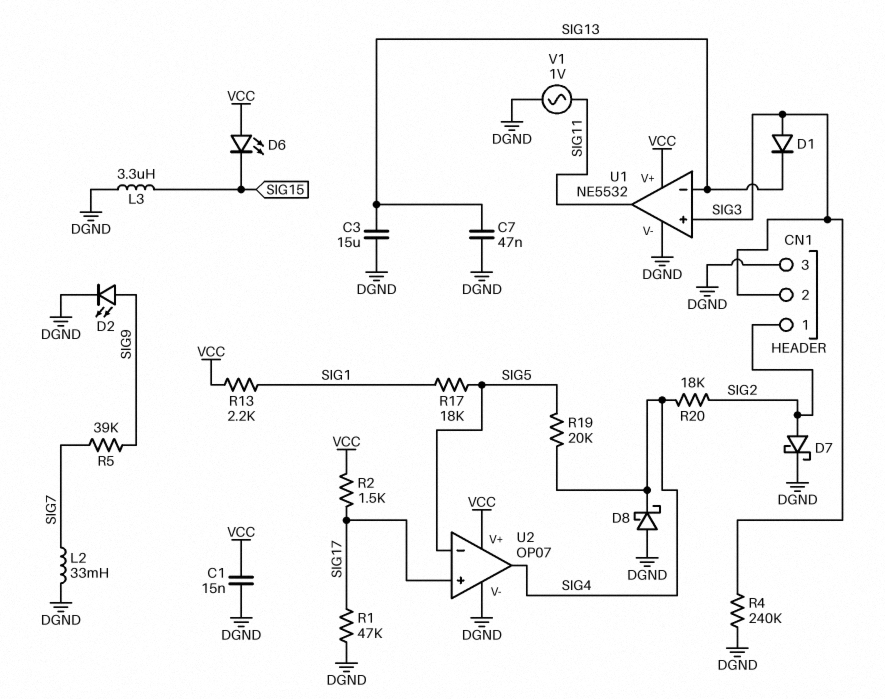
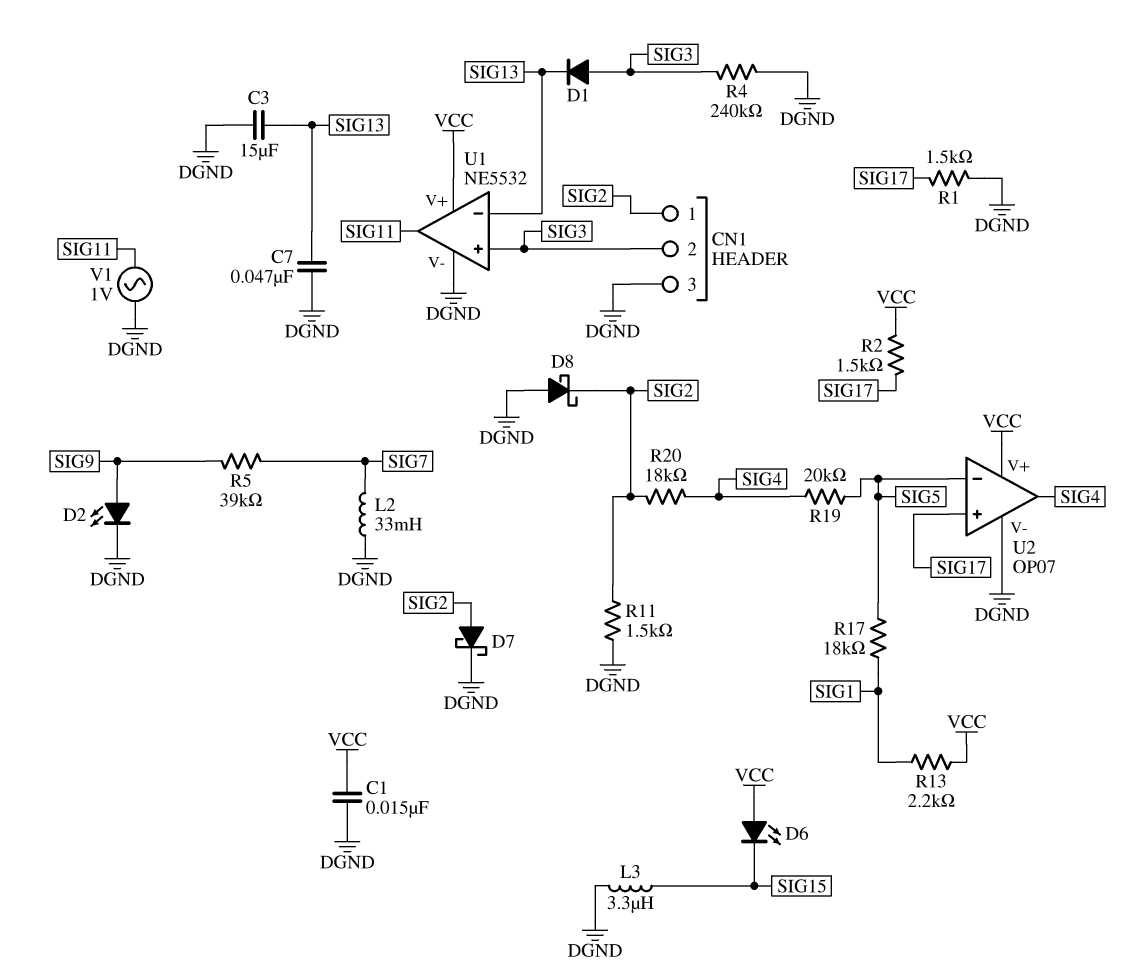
D8: schottky (A DGND, K SIG4) -> schottky (A DGND, K SIG2)
R1: 47k (DGND, SIG17) -> 1.5k (DGND, SIG17)
R11: none -> 1.5k (DGND, SIG2)

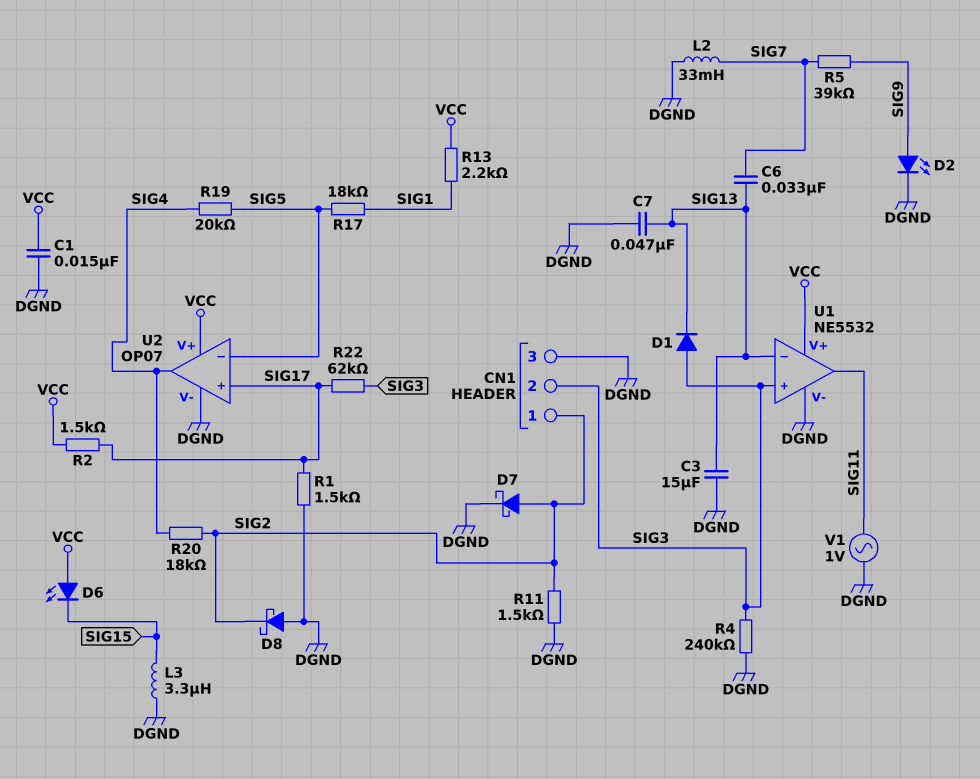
C6: none -> 33nF (SIG7, SIG13)
R22: none -> 62k (SIG3, SIG17)

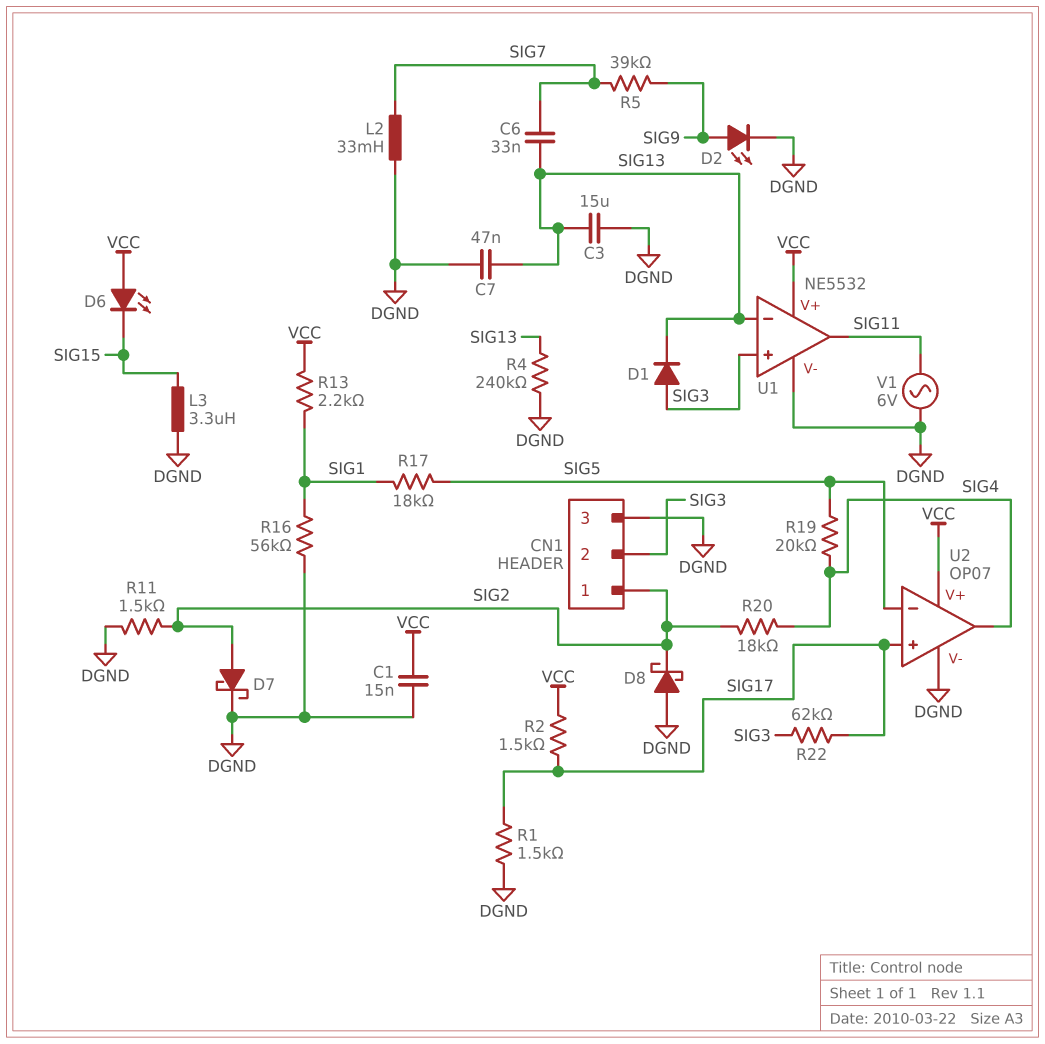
R4: 240k (DGND, SIG3) -> 240k (DGND, SIG13)
R16: none -> 56k (DGND, SIG1)
V1: AC 1V (DGND, SIG11) -> AC 6V (DGND, SIG11)

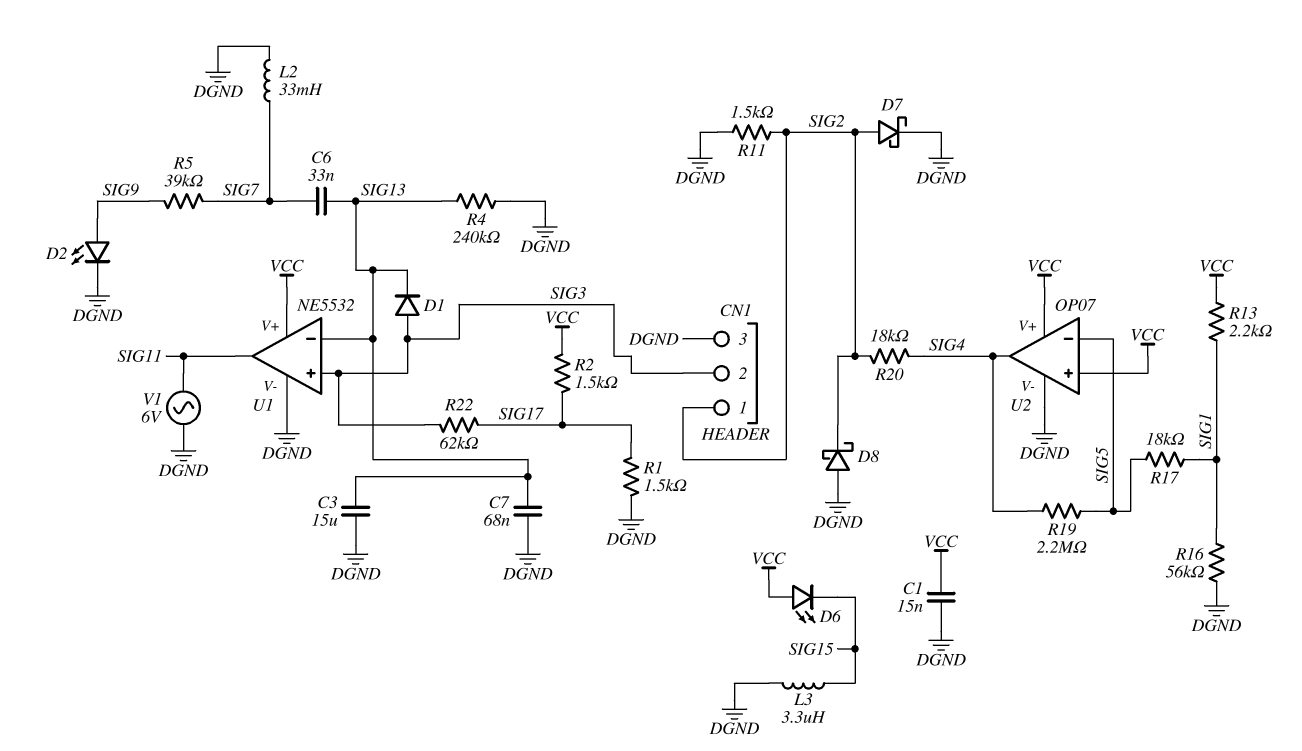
C7: 47nF (DGND, SIG13) -> 68nF (DGND, SIG13)
R19: 20k (SIG4, SIG5) -> 2.2M (SIG4, SIG5)
U2 pin in+: SIG17 -> VCC

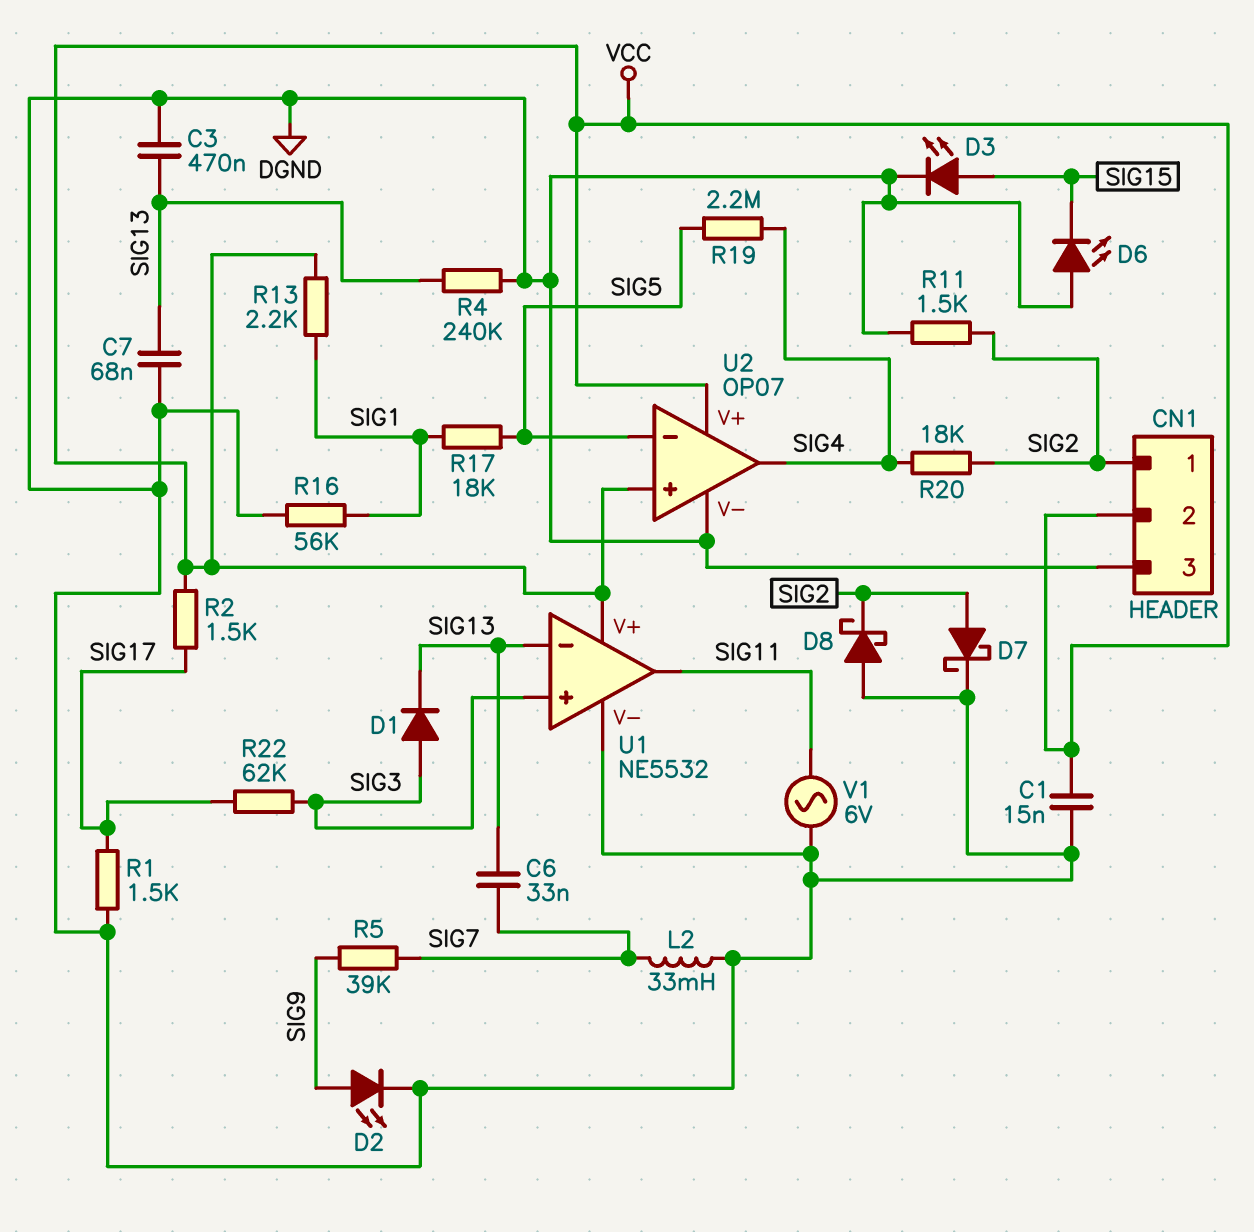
C3: 15uF (DGND, SIG13) -> 470nF (DGND, SIG13)
CN1 pin 2: SIG3 -> VCC
D3: none -> LED (A SIG15, K DGND)
D6: LED (A VCC, K SIG15) -> LED (A DGND, K SIG15)
L3: 3.3uH (DGND, SIG15) -> none

